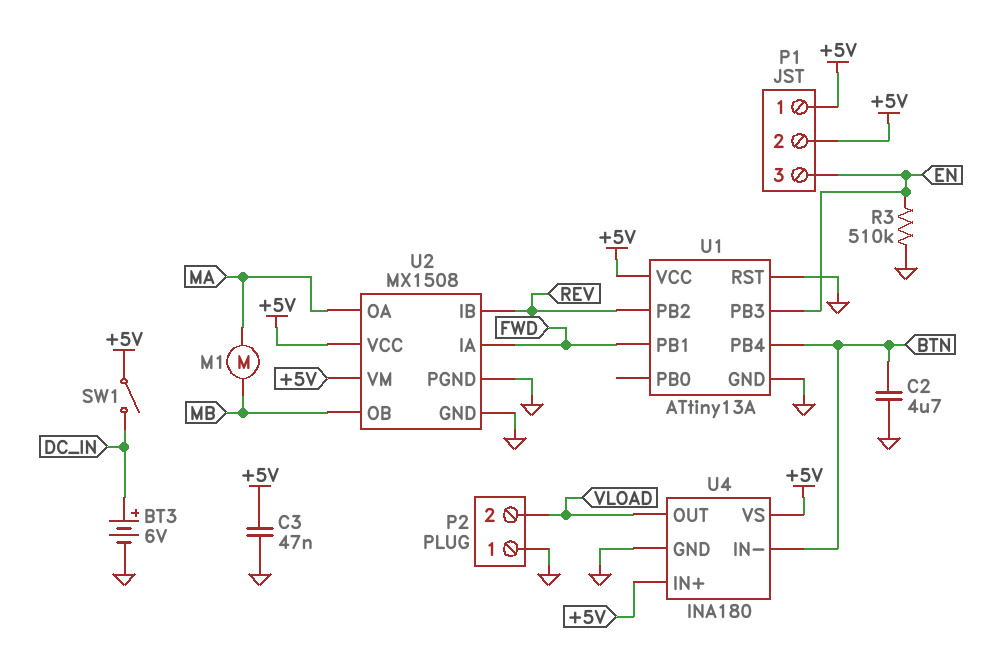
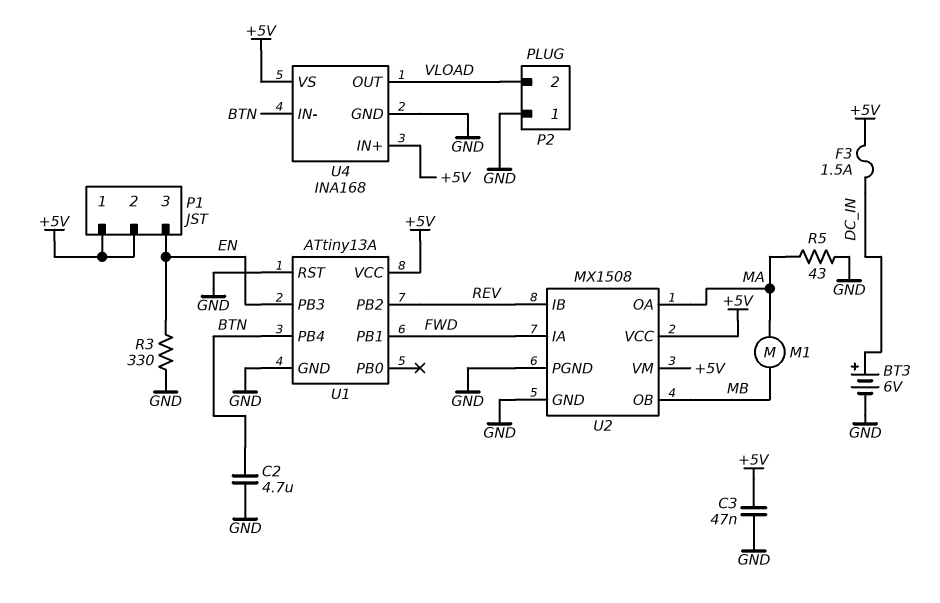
F3: none -> 1.5A (+5V, DC_IN)
R3: 510k (EN, GND) -> 330 (EN, GND)
R5: none -> 43 (GND, MA)
SW1: switch (+5V, DC_IN) -> none
U4: INA180 -> INA168

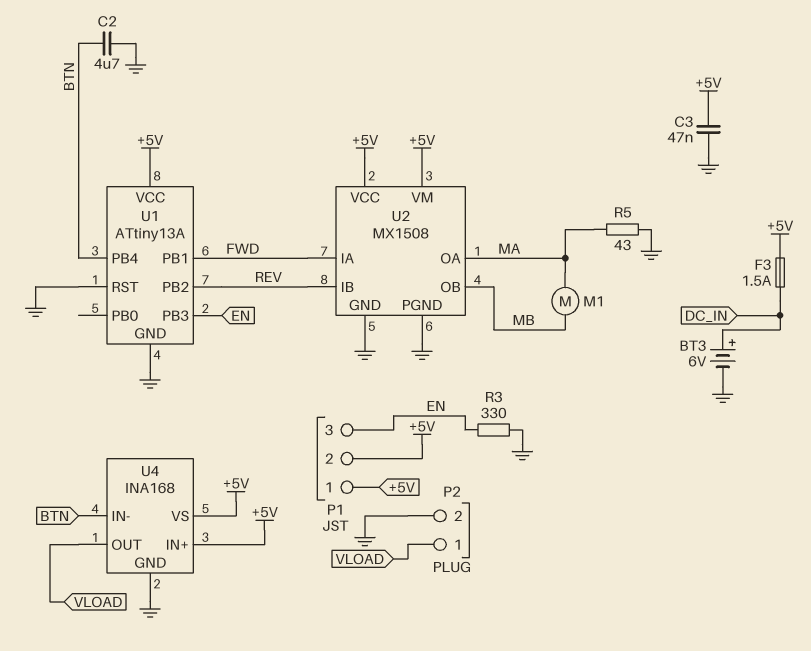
P2 pin 1: GND -> VLOAD
P2 pin 2: VLOAD -> GND

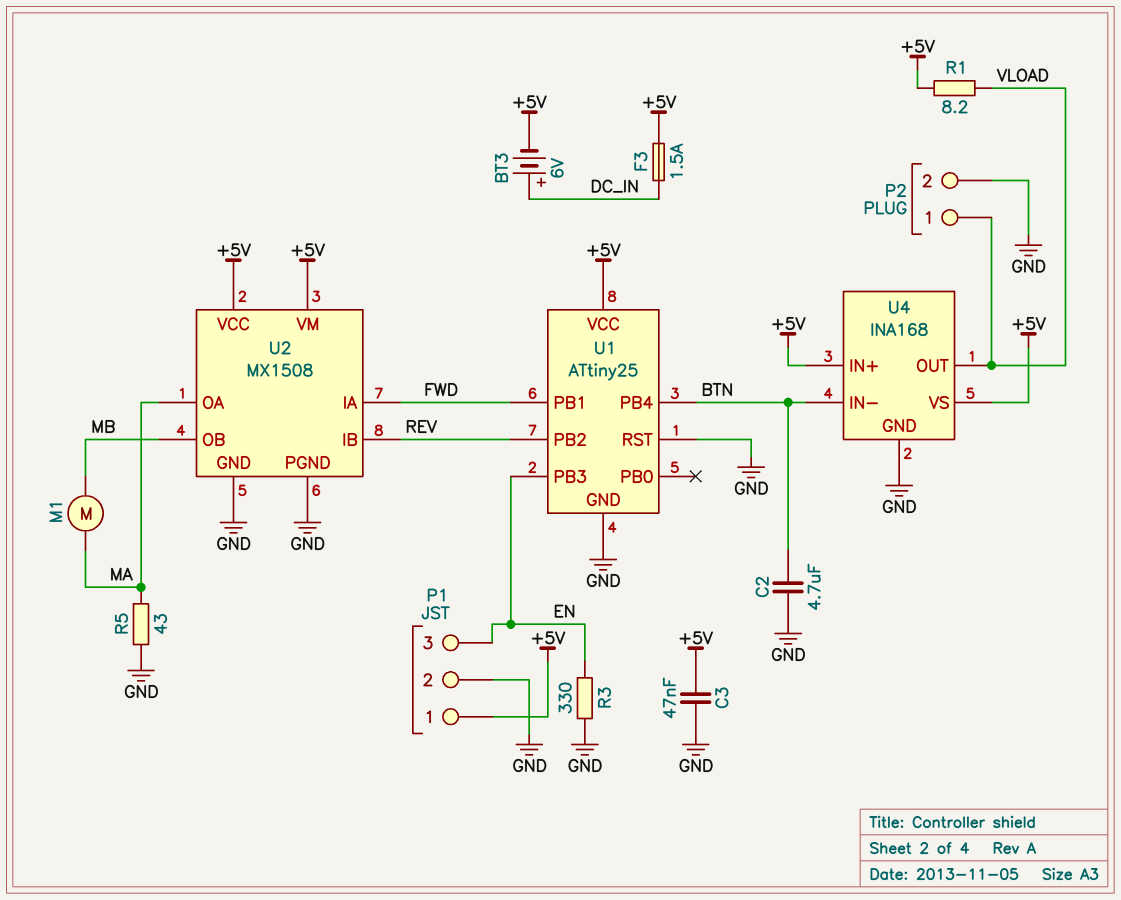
BT3: 6V (plus DC_IN, minus GND) -> 6V (plus DC_IN, minus +5V)
P1 pin 2: +5V -> GND
R1: none -> 8.2 (+5V, VLOAD)
U1: ATtiny13A -> ATtiny25

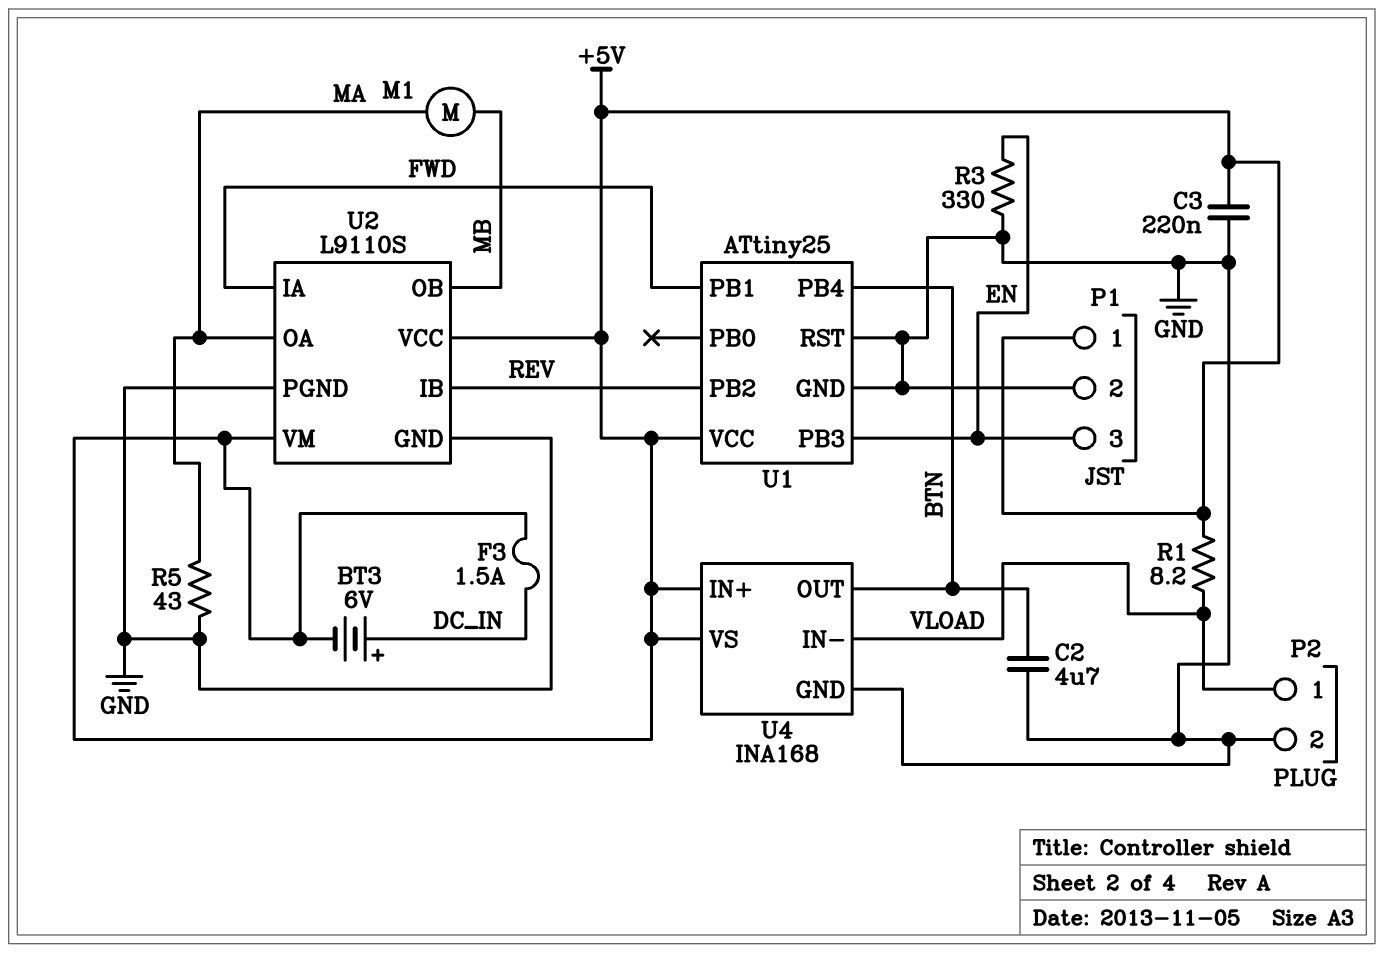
C3: 47nF (+5V, GND) -> 220nF (+5V, GND)
U2: MX1508 -> L9110S
U4 pin IN-: BTN -> VLOAD
U4 pin OUT: VLOAD -> BTN

